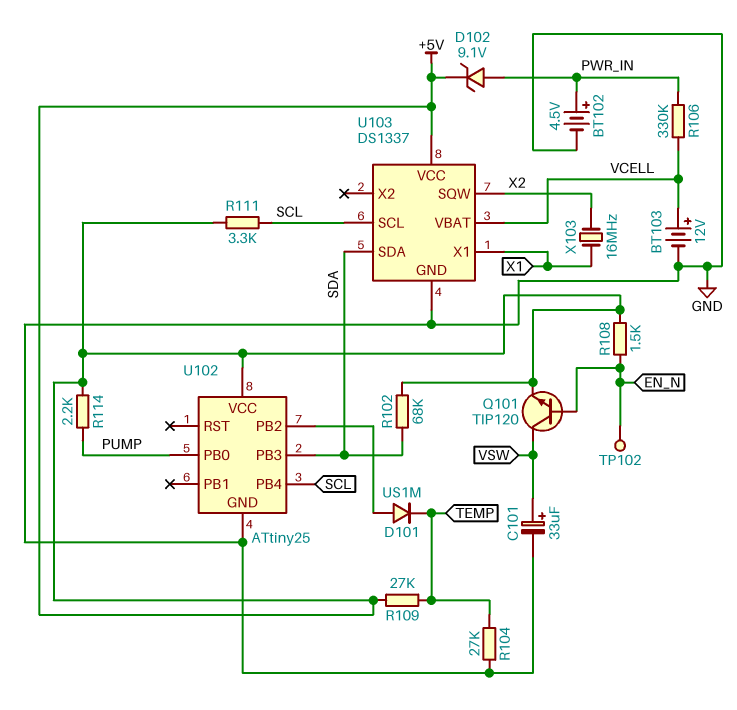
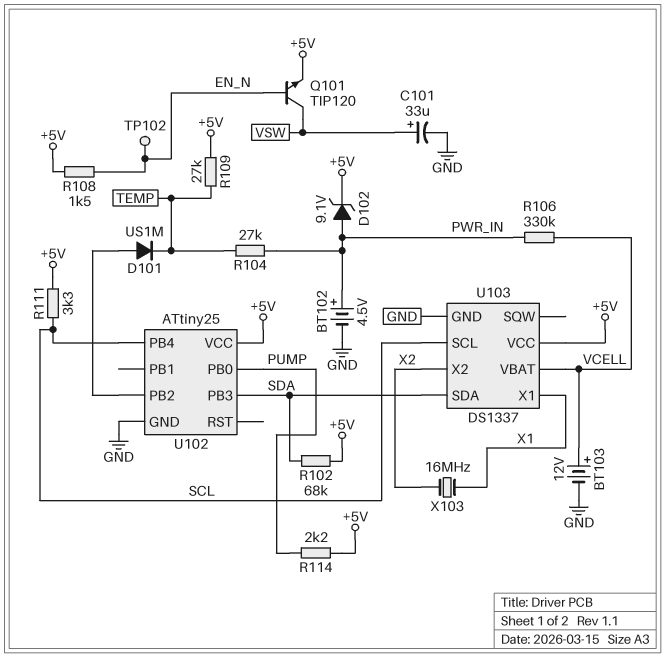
R104: 27k (GND, TEMP) -> 27k (PWR_IN, TEMP)
U103 pin SQW: X2 -> none
U103 pin X2: none -> X2

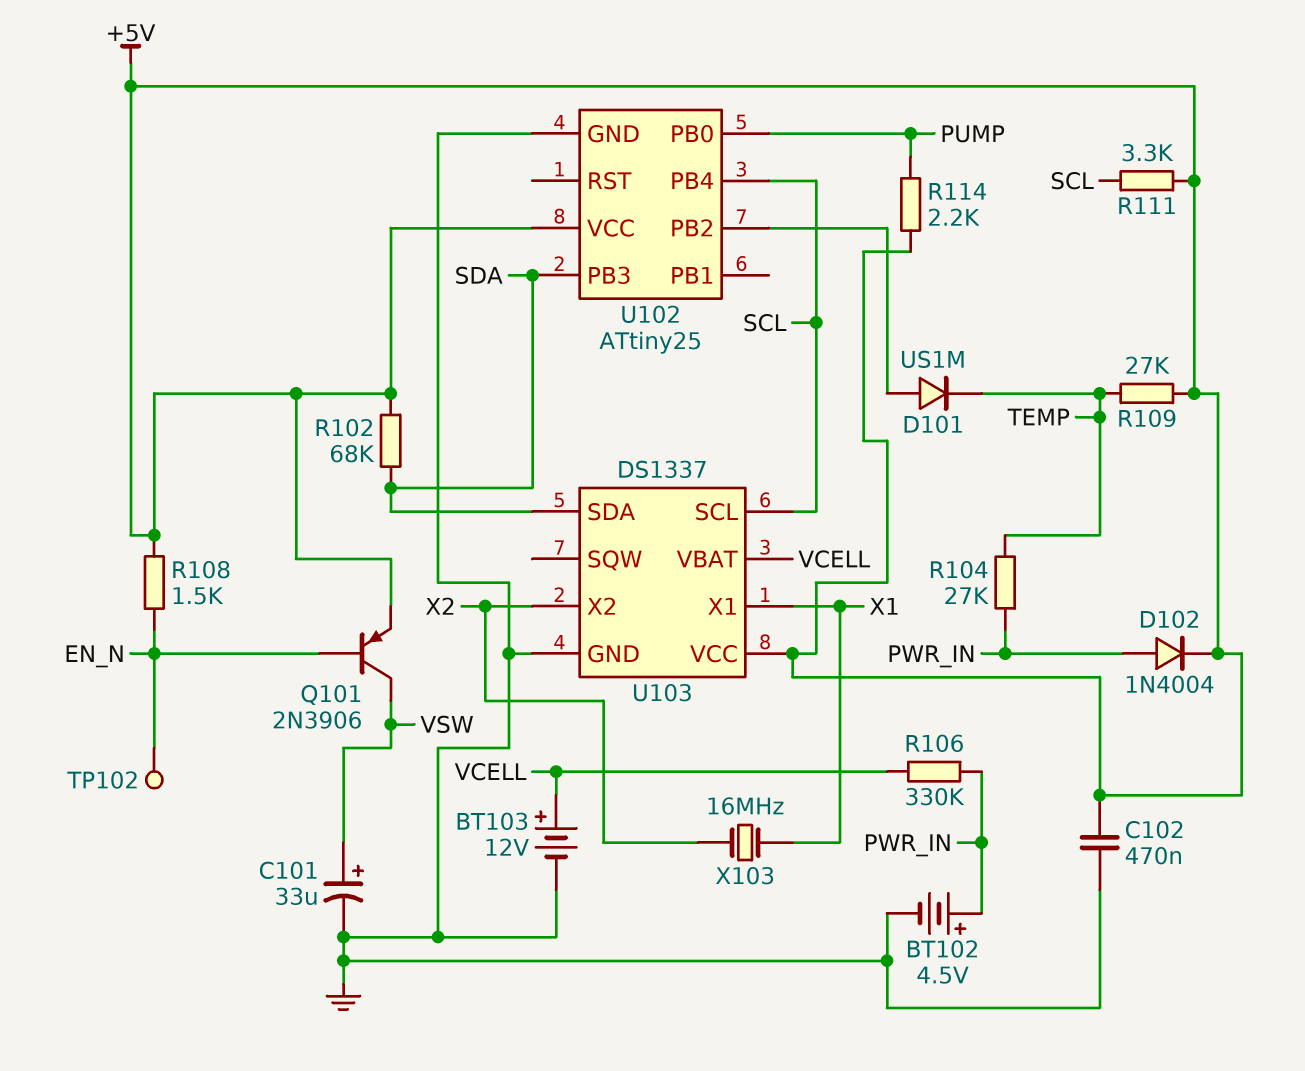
C102: none -> 470nF (+5V, GND)
D102: zener 9.1V (A PWR_IN, K +5V) -> diode 1N4004 (A PWR_IN, K +5V)
Q101: NPN TIP120 (B EN_N, C VSW, E +5V) -> PNP 2N3906 (B EN_N, C VSW, E +5V)

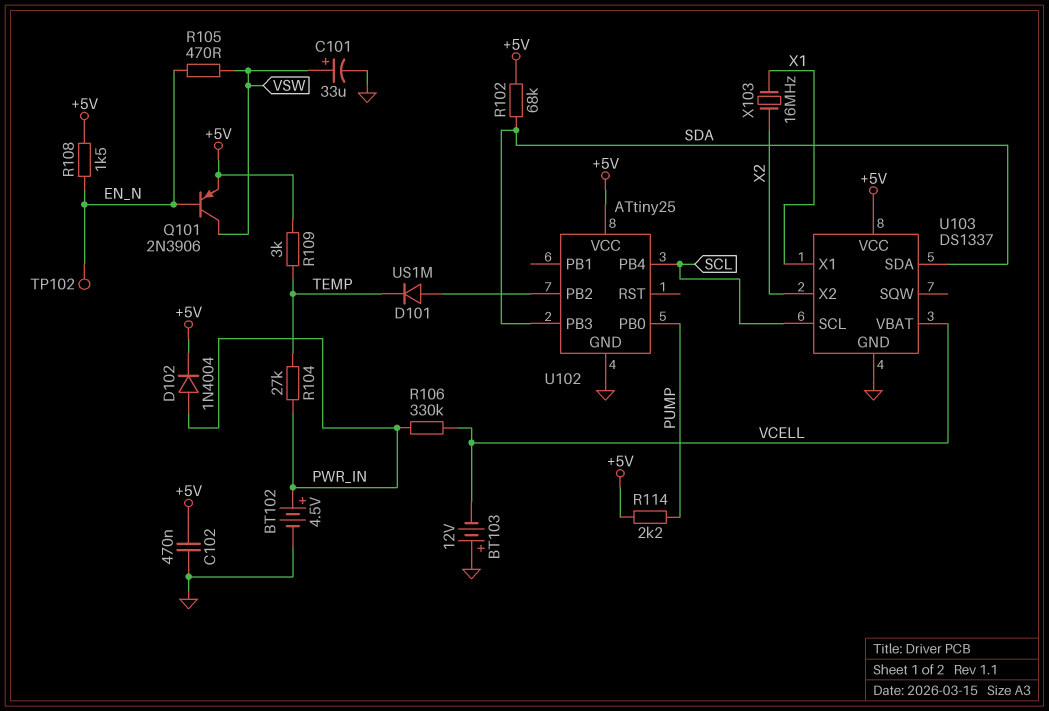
BT103: 12V (plus VCELL, minus GND) -> 12V (plus GND, minus VCELL)
R105: none -> 470 (EN_N, VSW)
R109: 27k (+5V, TEMP) -> 3k (+5V, TEMP)
R111: 3.3k (+5V, SCL) -> none

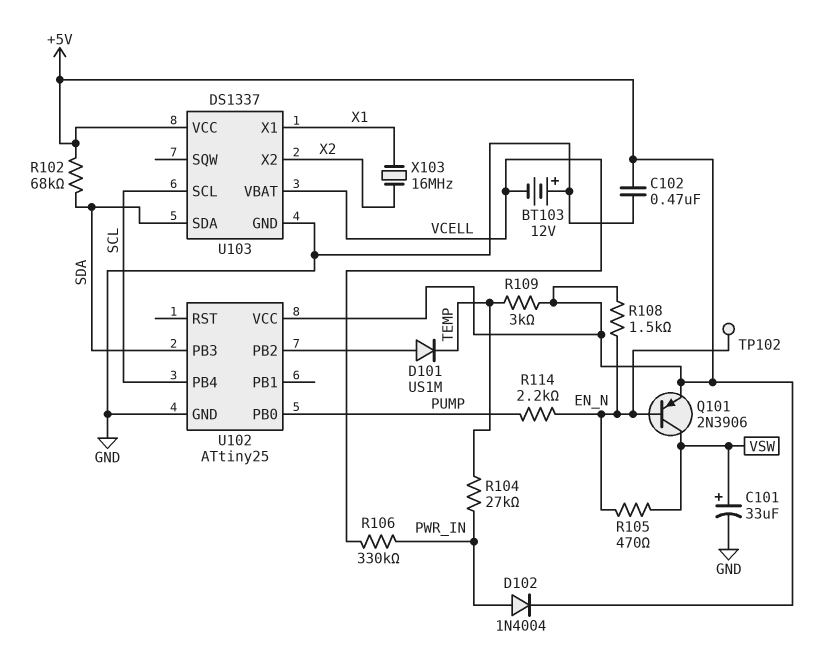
BT102: 4.5V (plus PWR_IN, minus GND) -> none
R114: 2.2k (+5V, PUMP) -> 2.2k (EN_N, PUMP)

